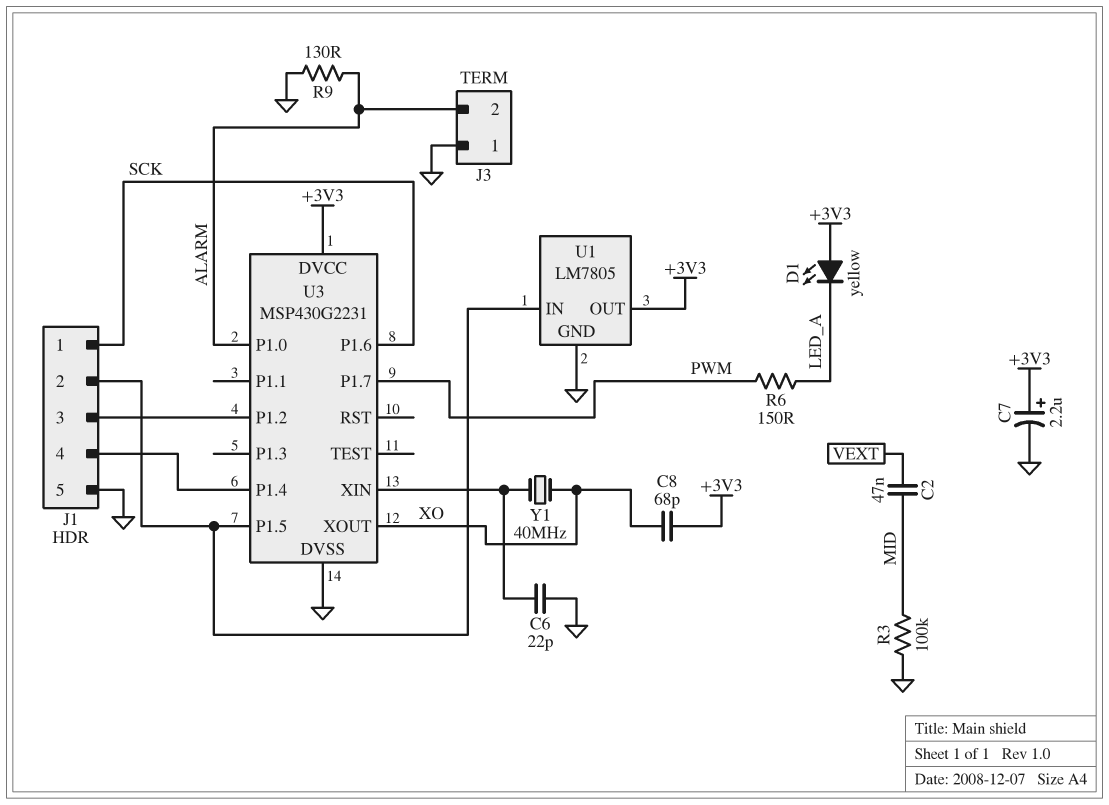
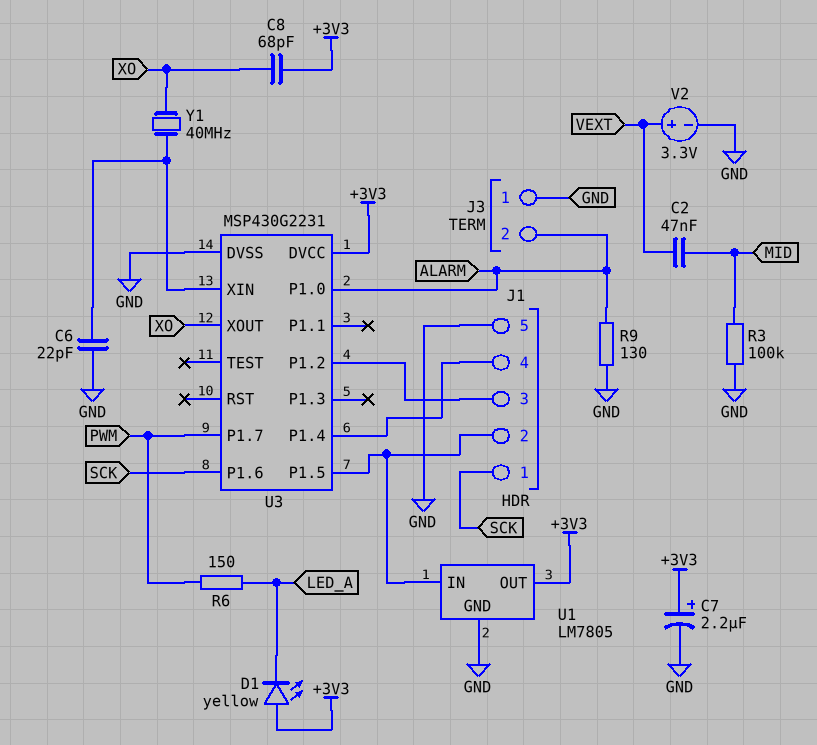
V2: none -> 3.3V (plus VEXT, minus GND)

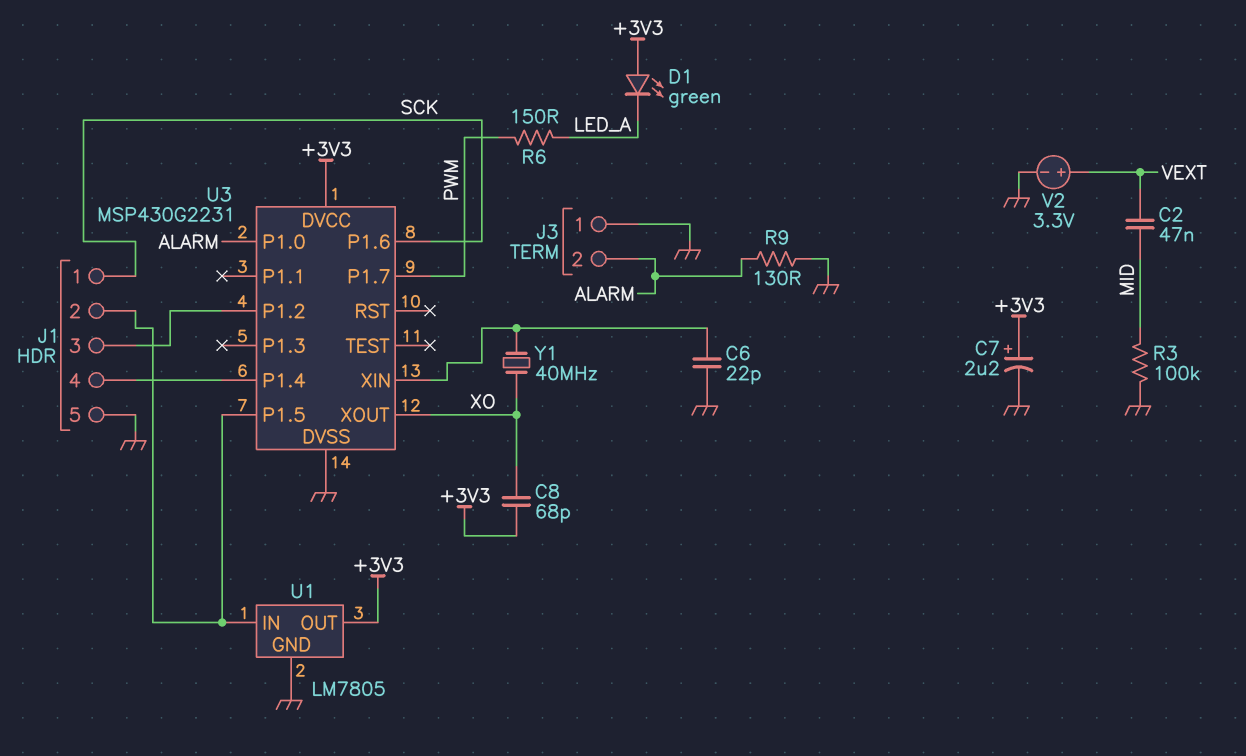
D1: LED yellow (A +3V3, K LED_A) -> LED green (A +3V3, K LED_A)

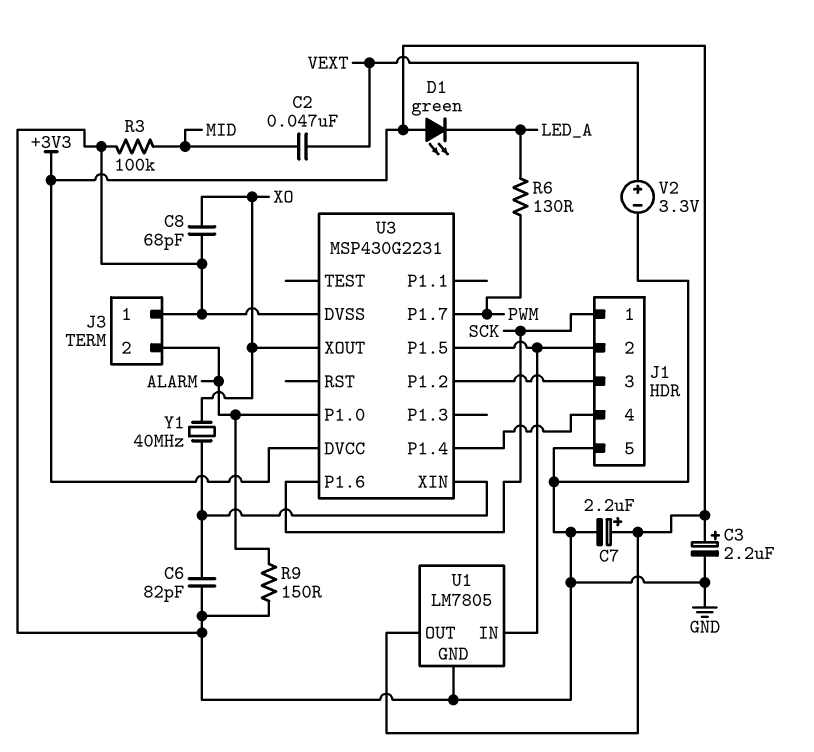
C3: none -> 2.2uF (plus +3V3, minus GND)
C6: 22pF (GND, U3/XIN) -> 82pF (GND, U3/XIN)
C8: 68pF (+3V3, XO) -> 68pF (GND, XO)
R6: 150 (LED_A, PWM) -> 130 (LED_A, PWM)
R9: 130 (ALARM, GND) -> 150 (ALARM, GND)

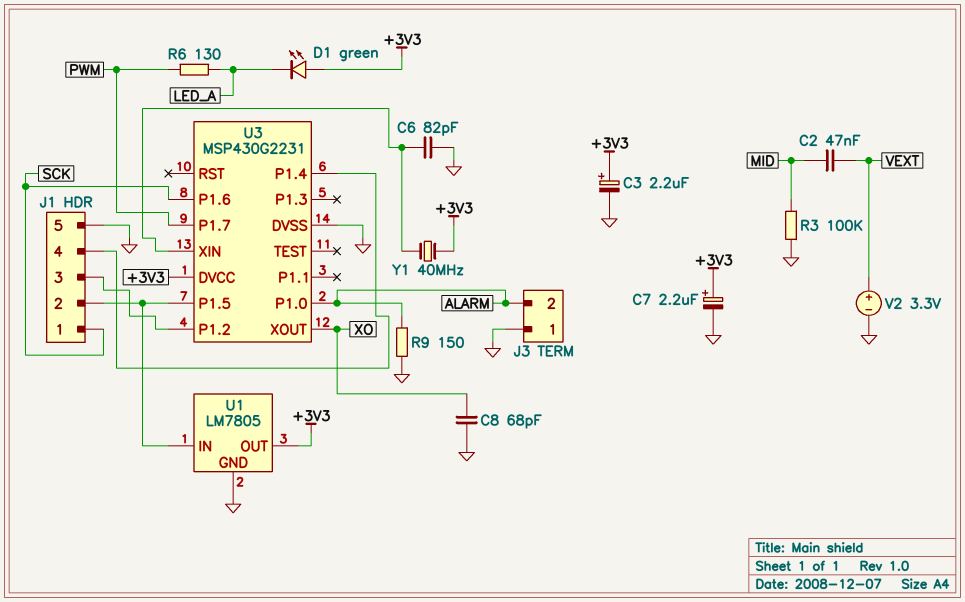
Y1: 40MHz (U3/XIN, XO) -> 40MHz (+3V3, U3/XIN)

